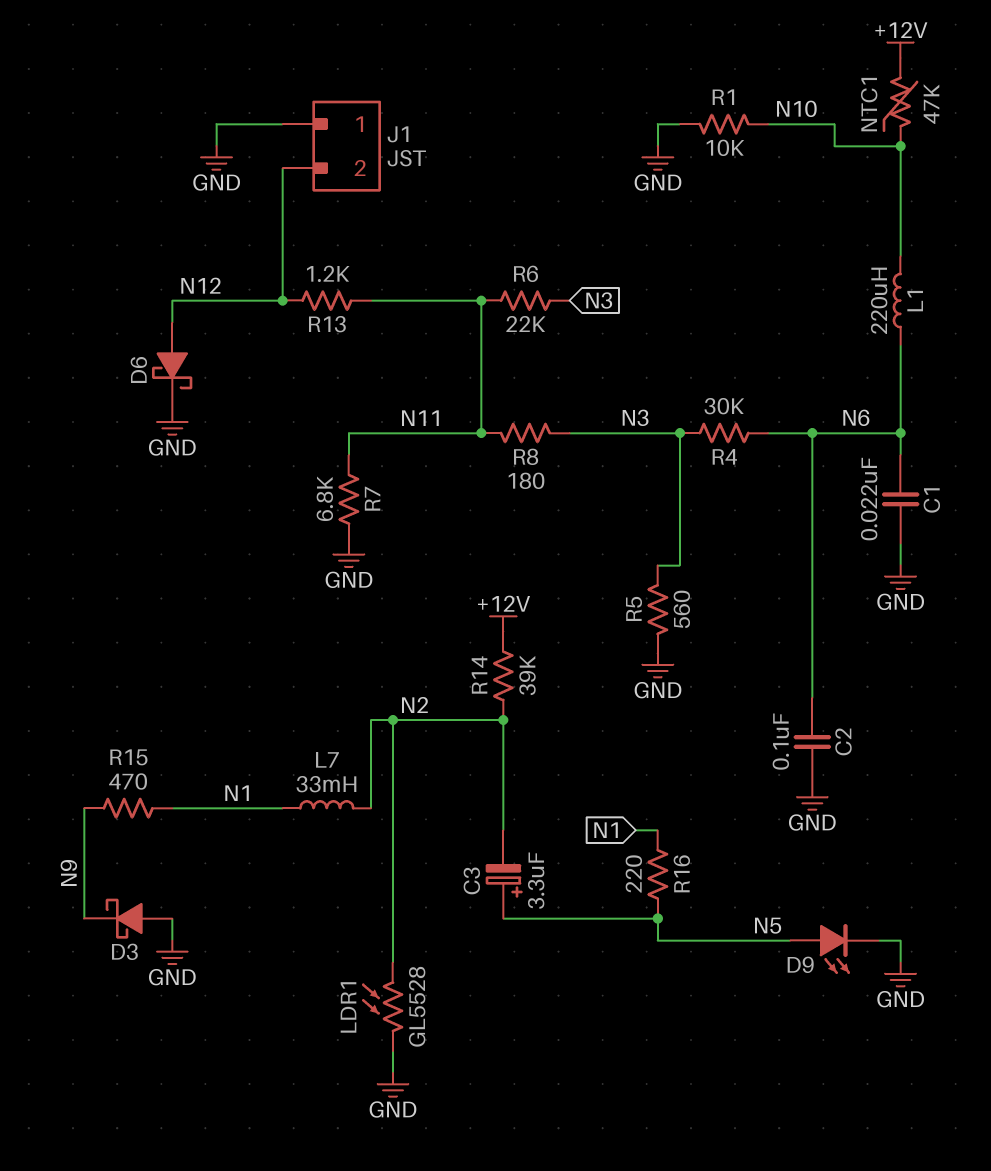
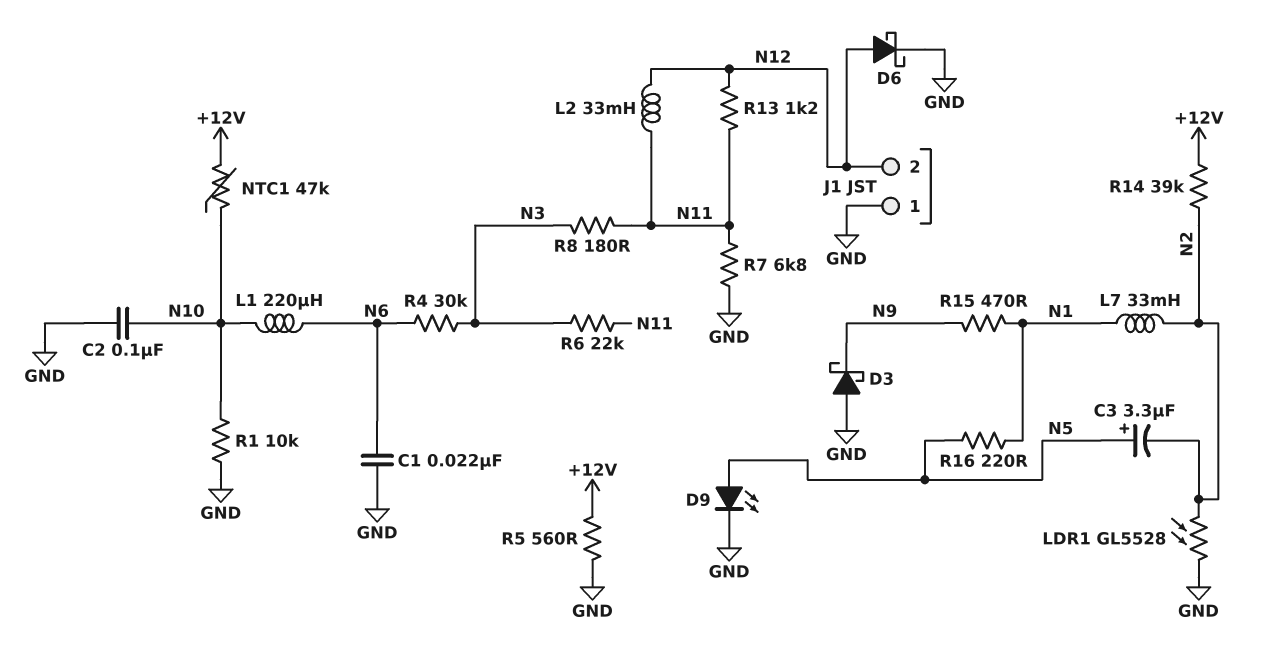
C2: 100nF (GND, N6) -> 100nF (GND, N10)
L2: none -> 33mH (N11, N12)
R5: 560 (GND, N3) -> 560 (+12V, GND)

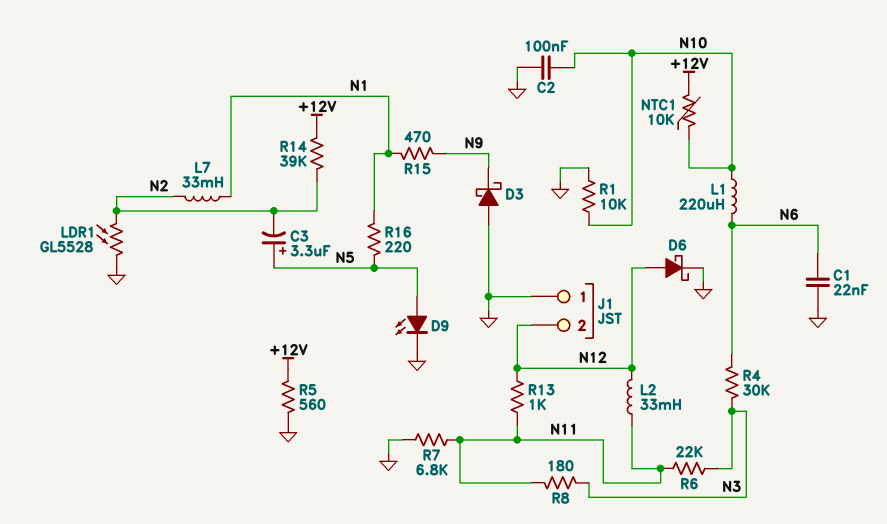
NTC1: 47k (+12V, N10) -> 10k (+12V, N10)
R13: 1.2k (N11, N12) -> 1k (N11, N12)

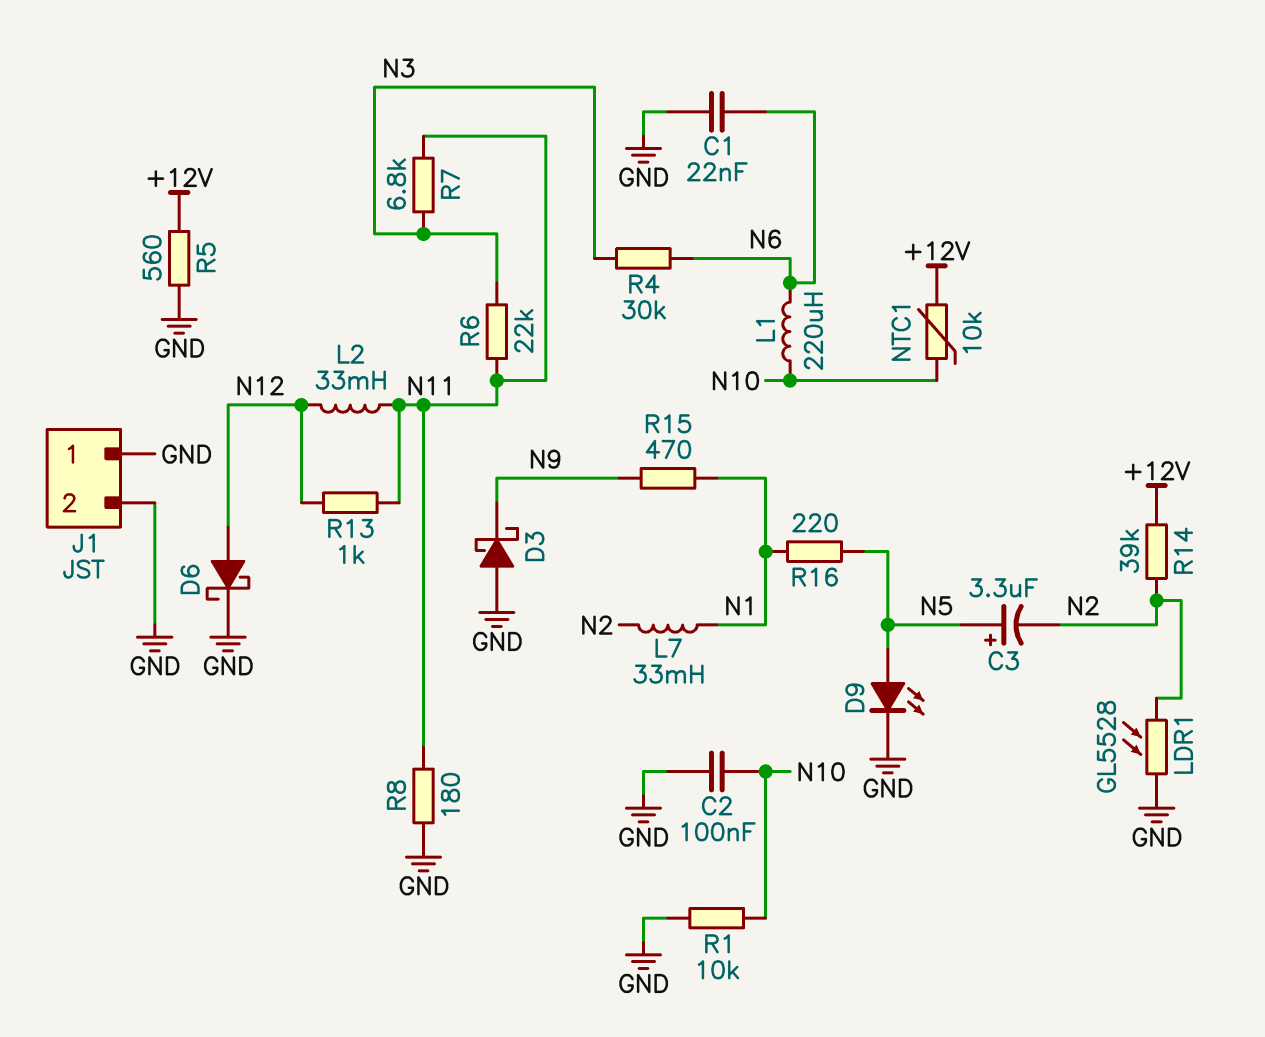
J1 pin 2: N12 -> GND
R7: 6.8k (GND, N11) -> 6.8k (N3, N11)
R8: 180 (N3, N11) -> 180 (GND, N11)

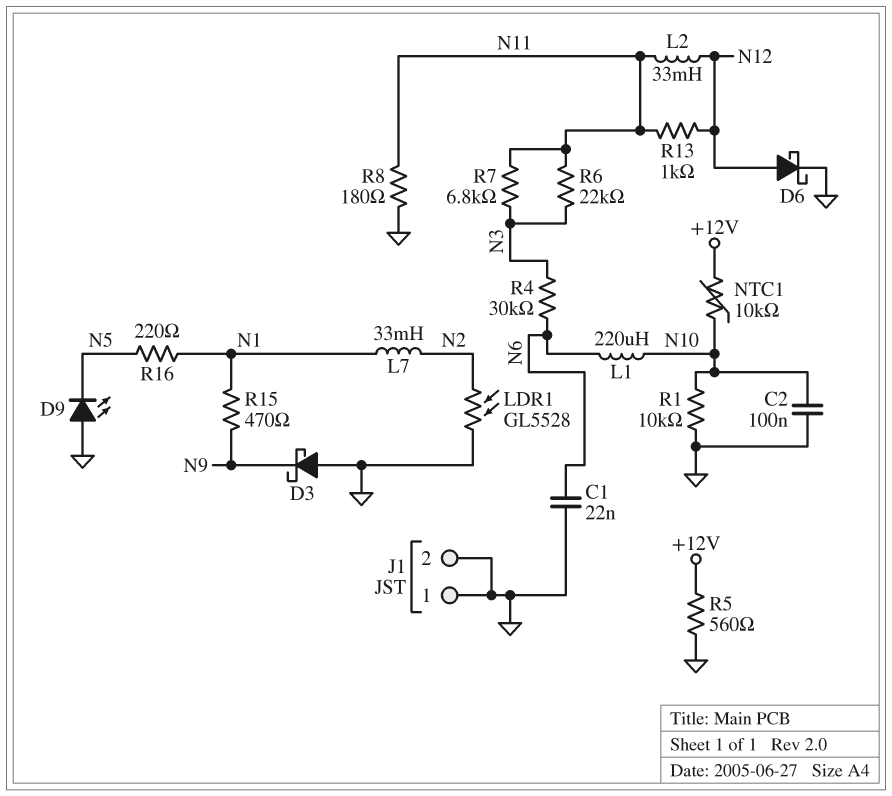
C3: 3.3uF (plus N5, minus N2) -> none
D9: LED (A N5, K GND) -> LED (A GND, K N5)
R14: 39k (+12V, N2) -> none

